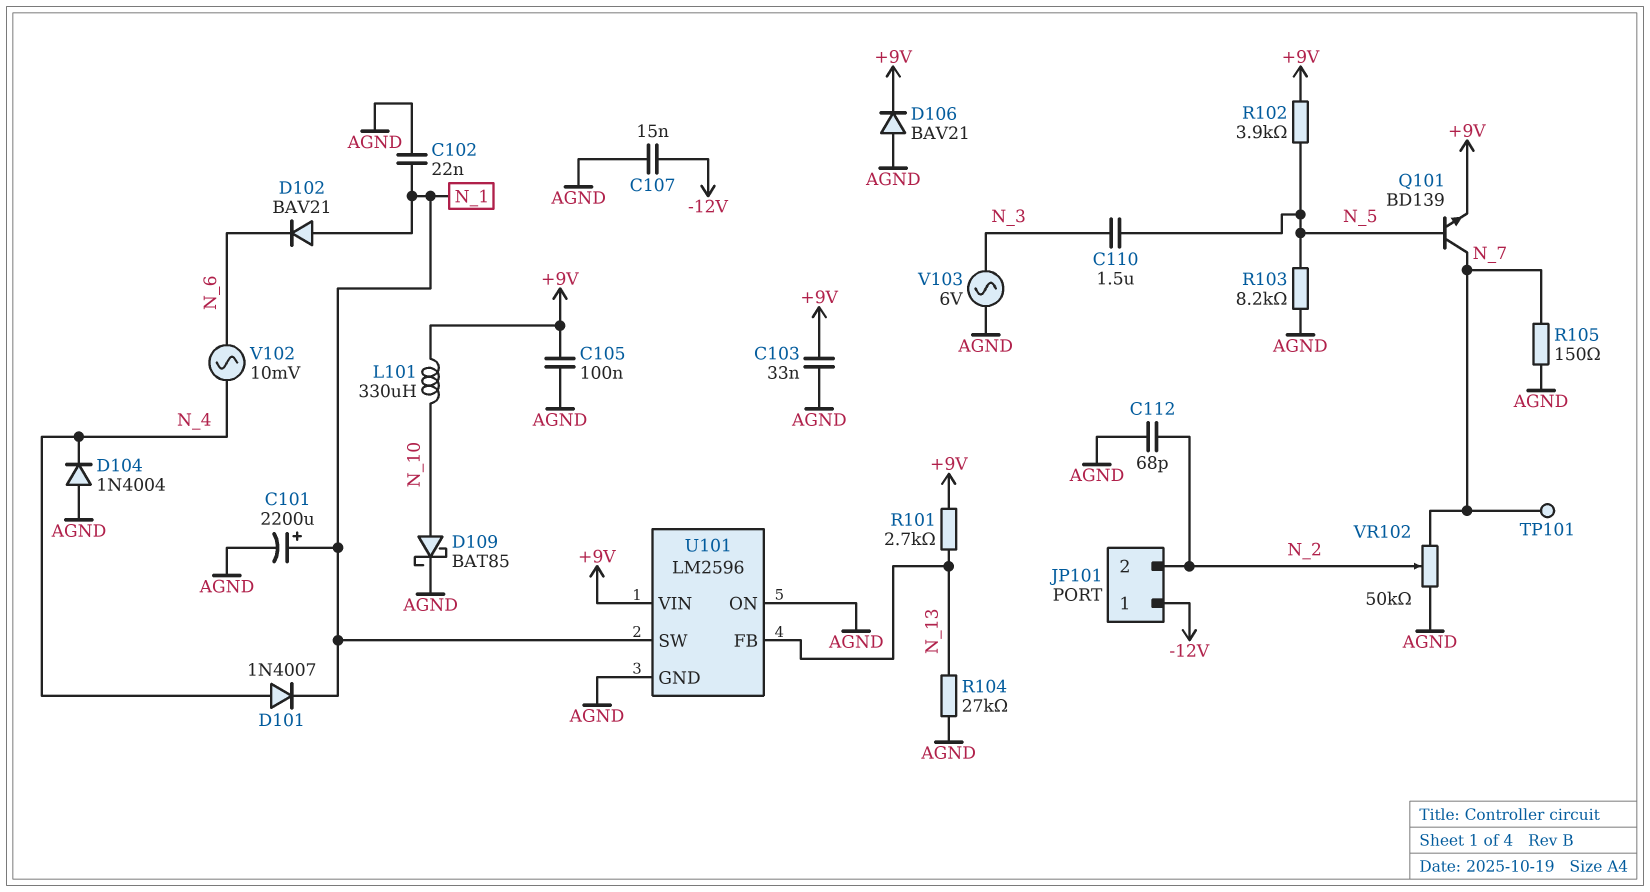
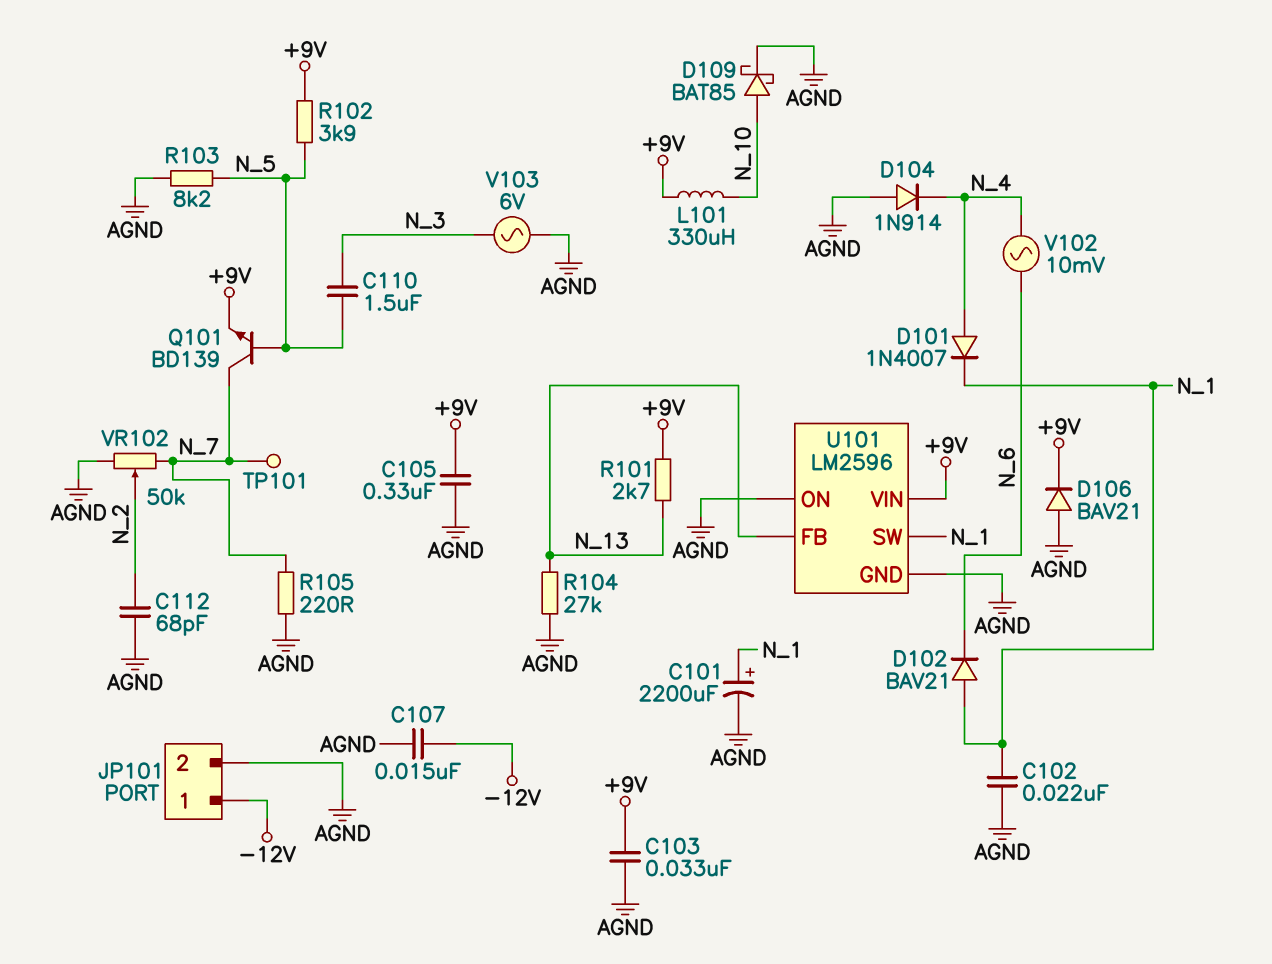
C105: 100nF (+9V, AGND) -> 330nF (+9V, AGND)
D104: diode 1N4004 (A AGND, K N_4) -> diode 1N914 (A AGND, K N_4)
JP101 pin 2: N_2 -> AGND
R105: 150 (AGND, N_7) -> 220 (AGND, N_7)

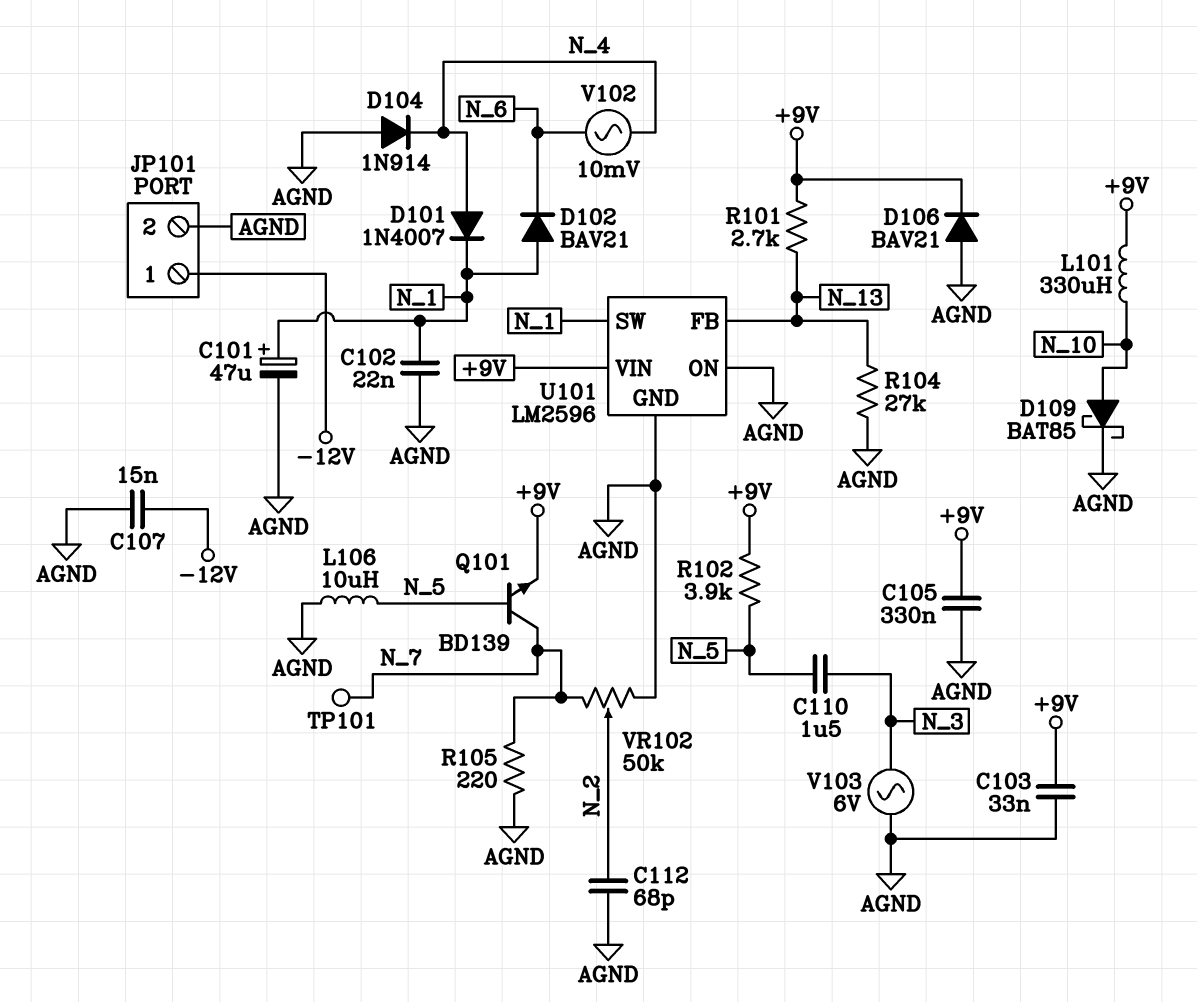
C101: 2200uF (plus N_1, minus AGND) -> 47uF (plus N_1, minus AGND)
L106: none -> 10uH (AGND, N_5)
R103: 8.2k (AGND, N_5) -> none

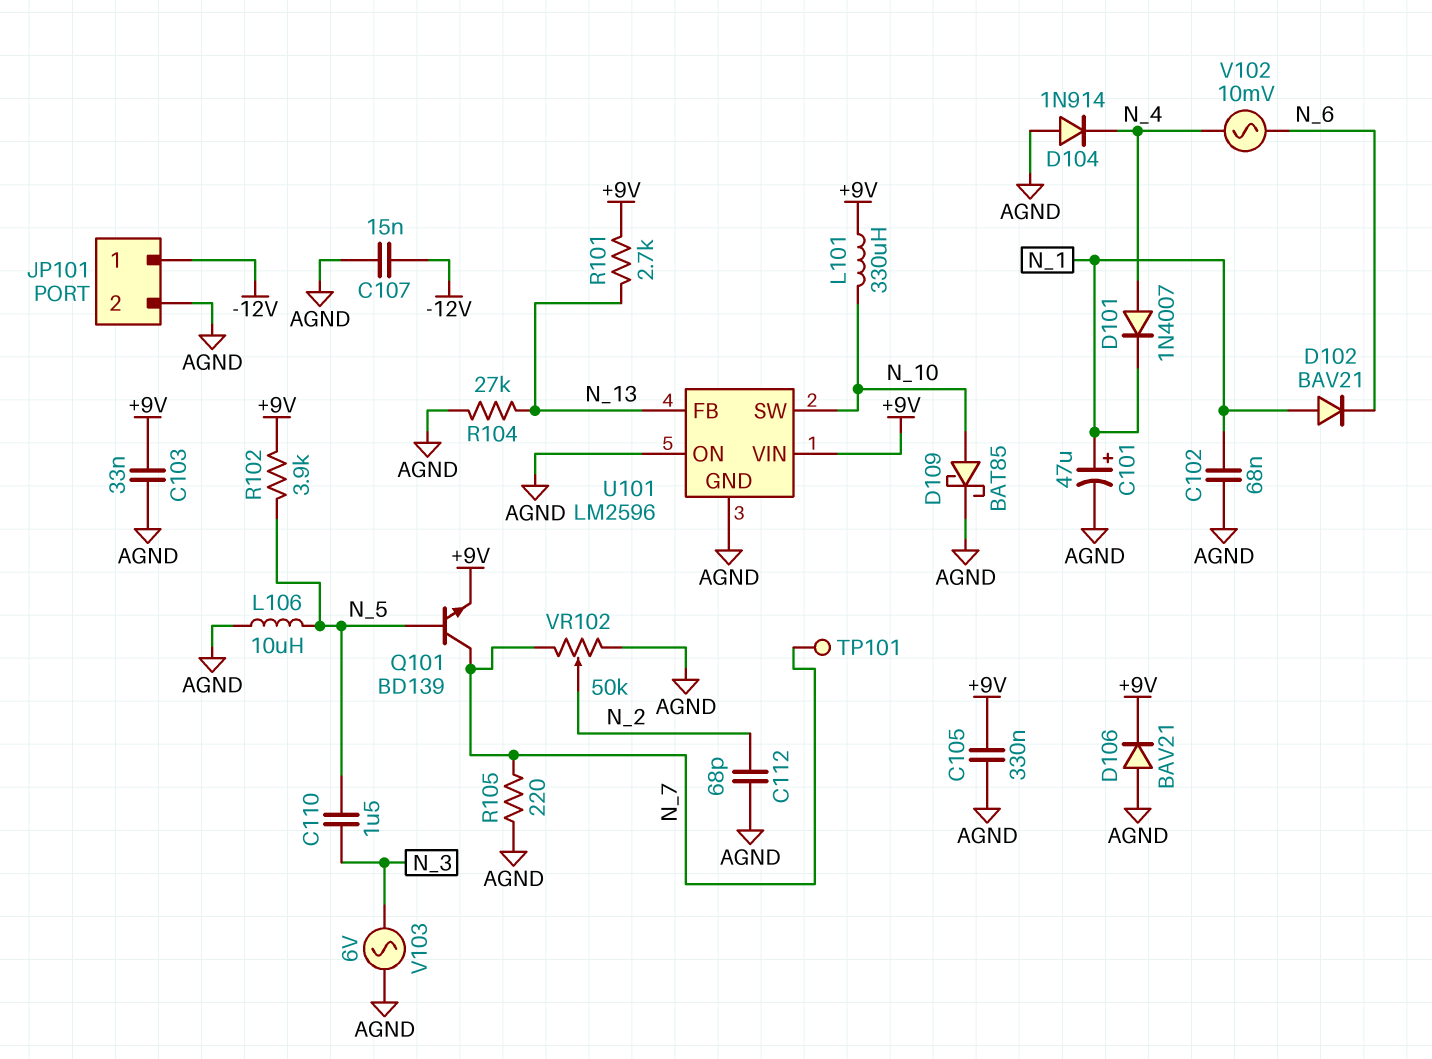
C102: 22nF (AGND, N_1) -> 68nF (AGND, N_1)
U101 pin SW: N_1 -> N_10

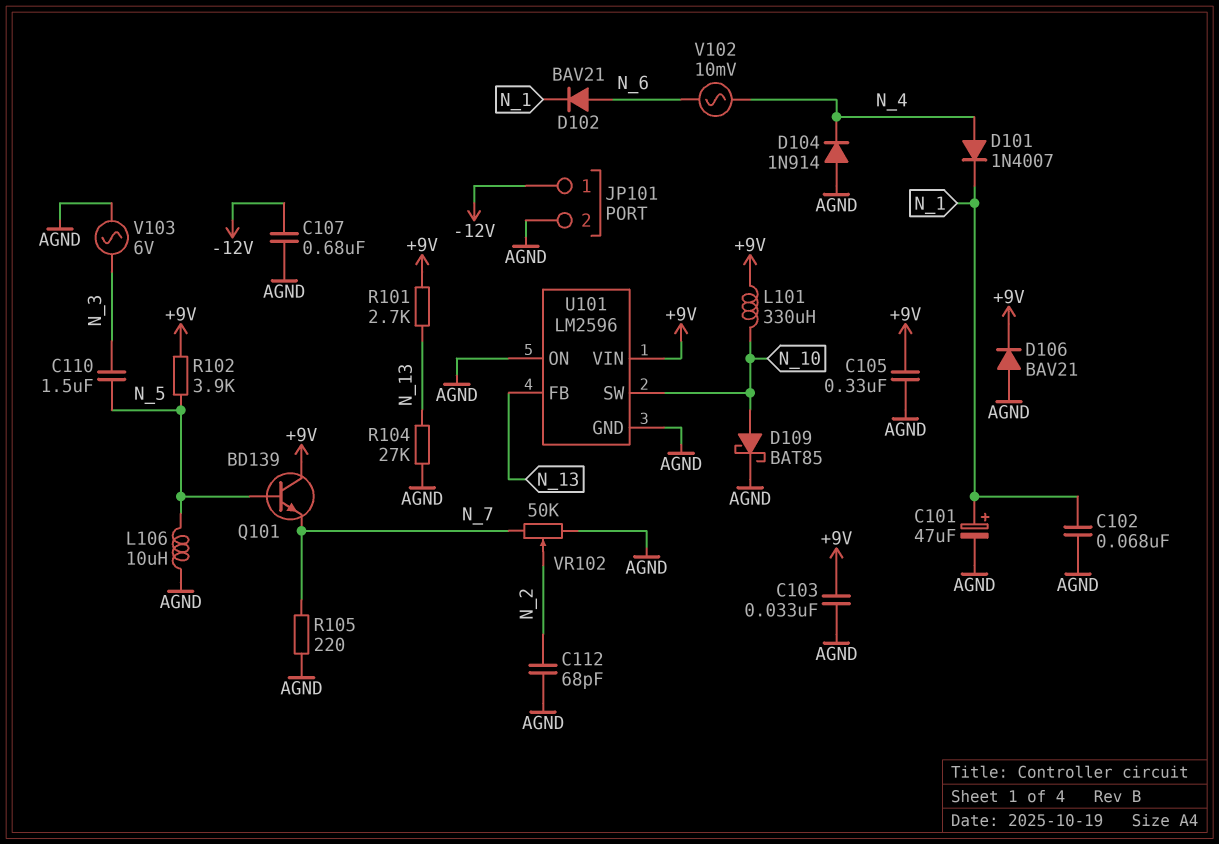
C107: 15nF (-12V, AGND) -> 680nF (-12V, AGND)
D102: diode BAV21 (A N_1, K N_6) -> diode BAV21 (A N_6, K N_1)
Q101: NPN BD139 (B N_5, C N_7, E +9V) -> NPN BD139 (B N_5, C +9V, E N_7)
TP101: test point (N_7) -> none

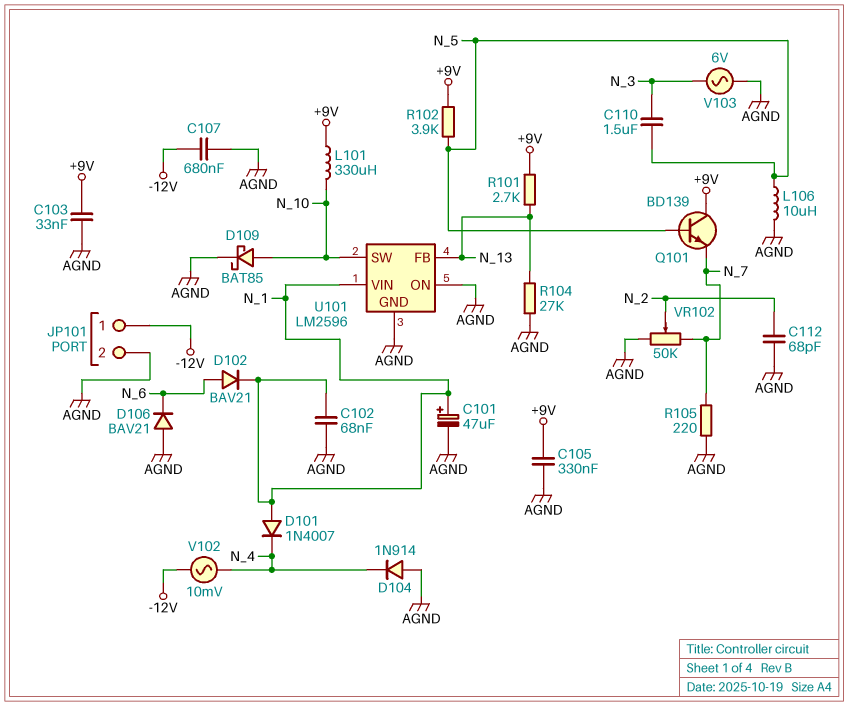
D101: diode 1N4007 (A N_4, K N_1) -> diode 1N4007 (A N_1, K N_4)
D106: diode BAV21 (A AGND, K +9V) -> diode BAV21 (A AGND, K N_6)
U101 pin VIN: +9V -> N_1
V102: AC 10mV (N_4, N_6) -> AC 10mV (-12V, N_4)

